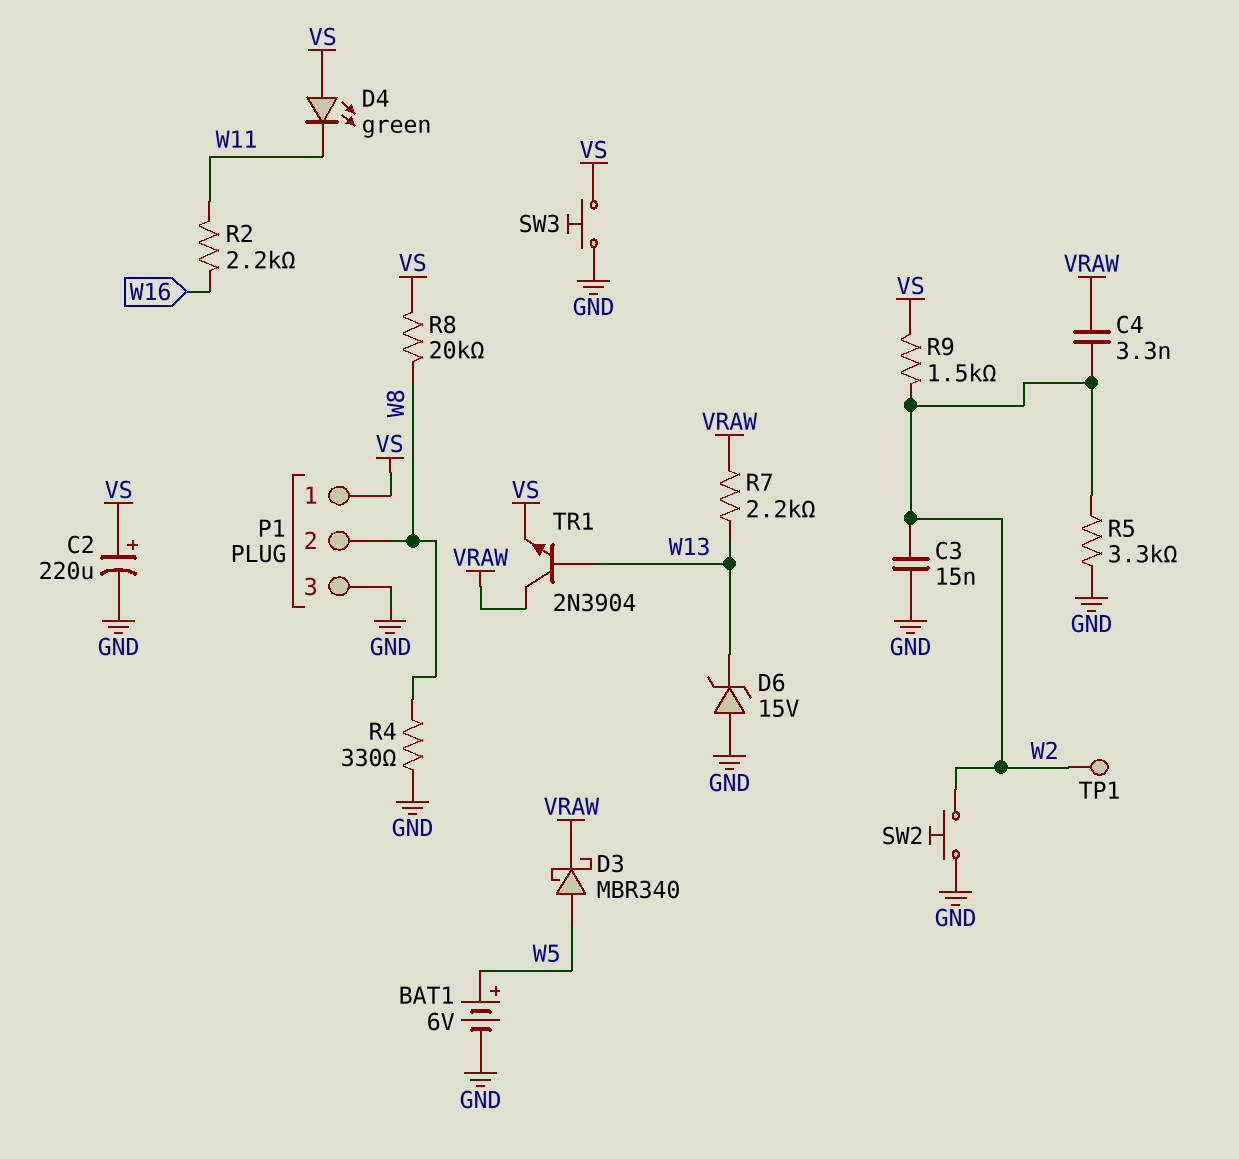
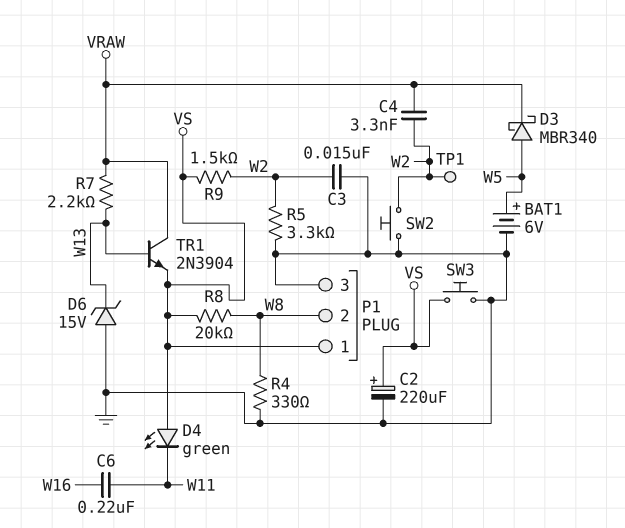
C6: none -> 220nF (W11, W16)
R2: 2.2k (W11, W16) -> none

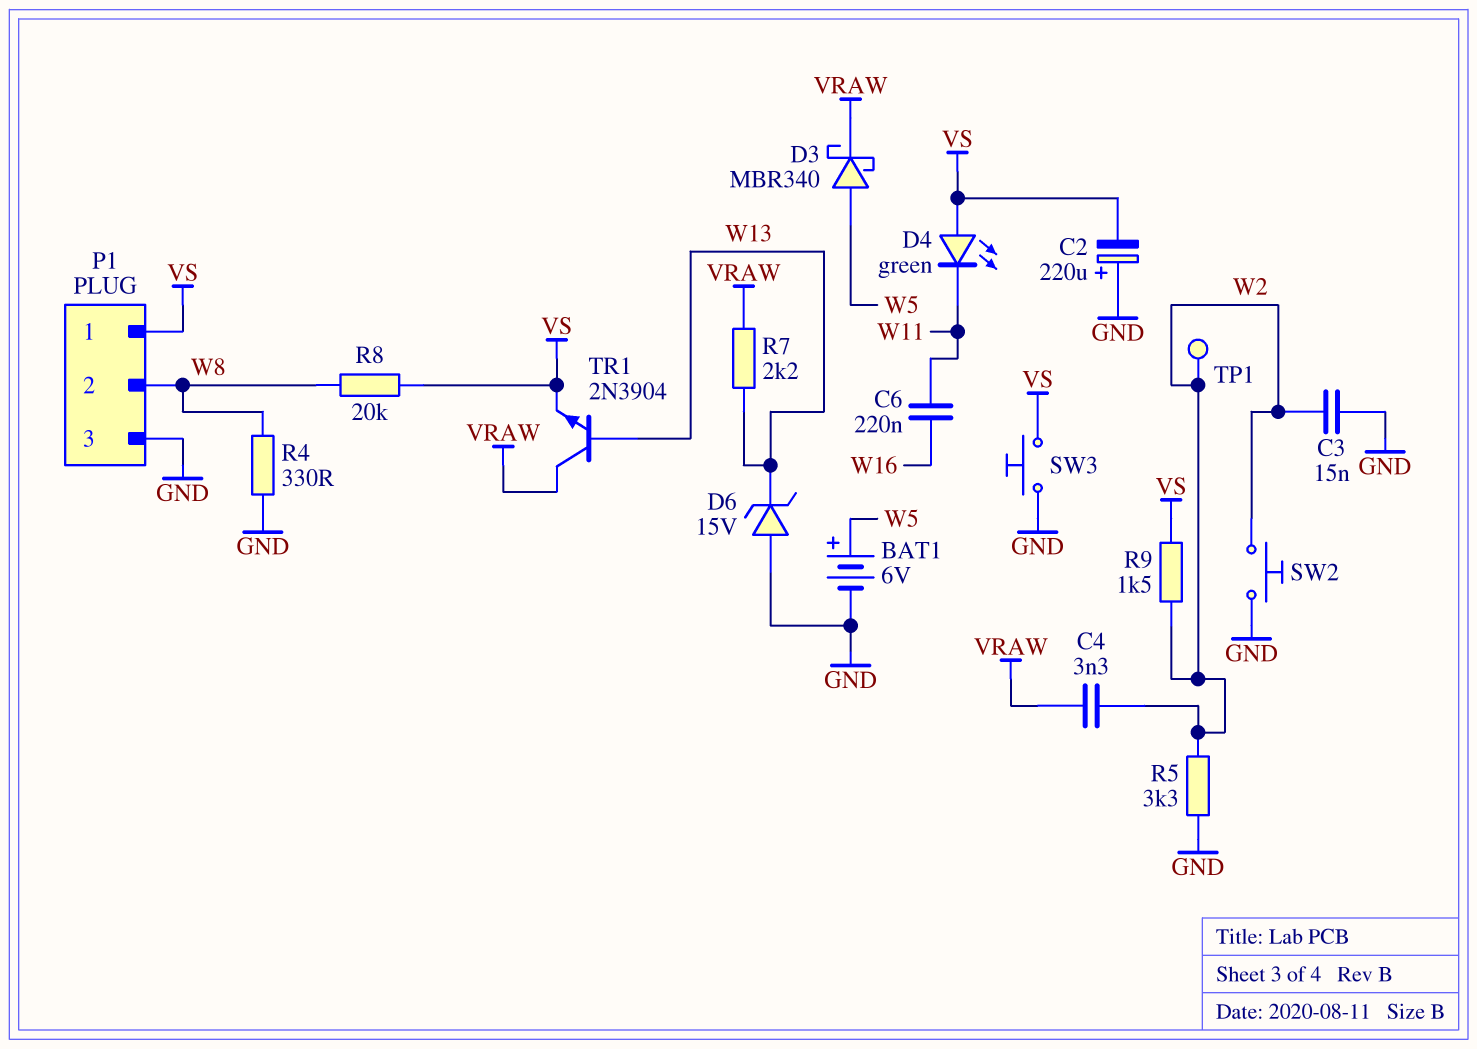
C2: 220uF (plus VS, minus GND) -> 220uF (plus GND, minus VS)

